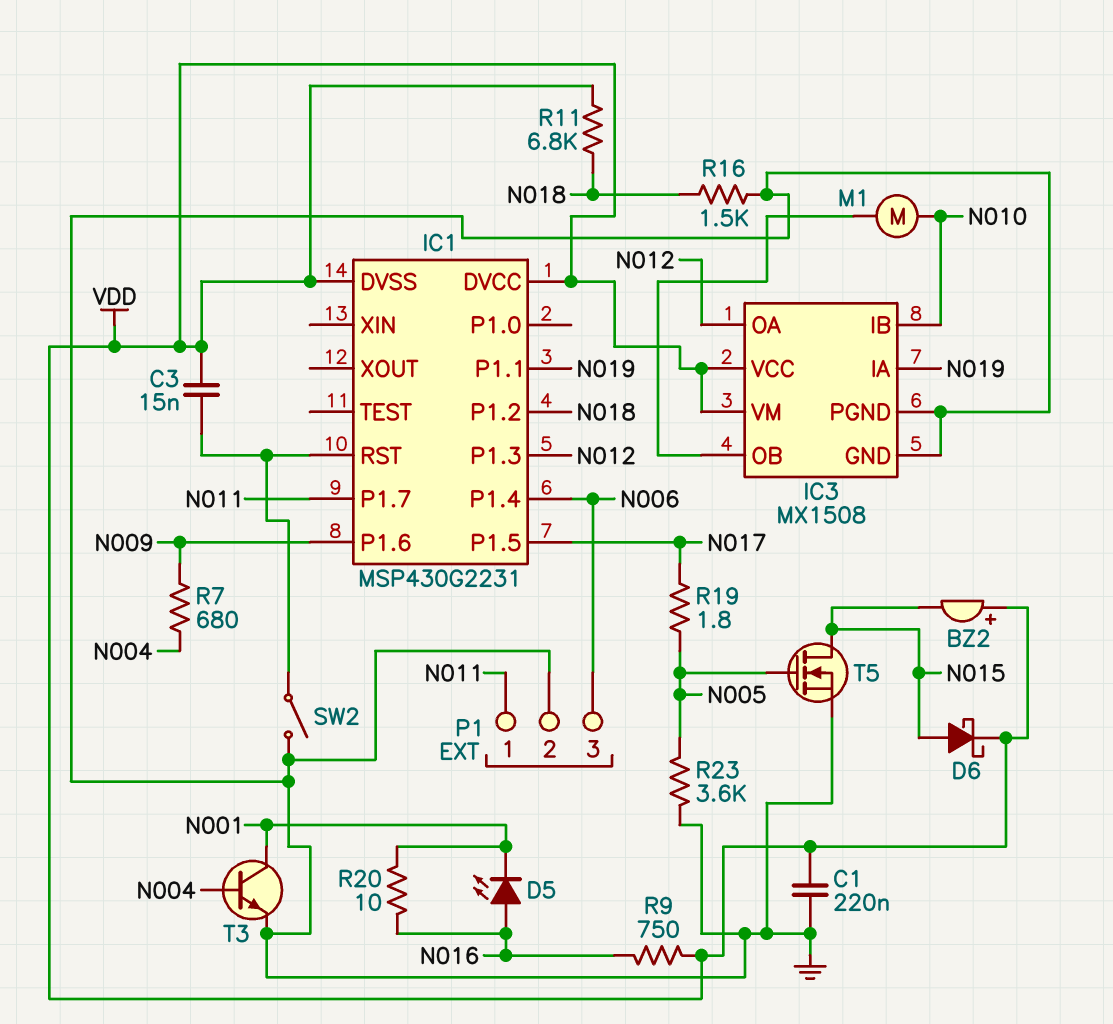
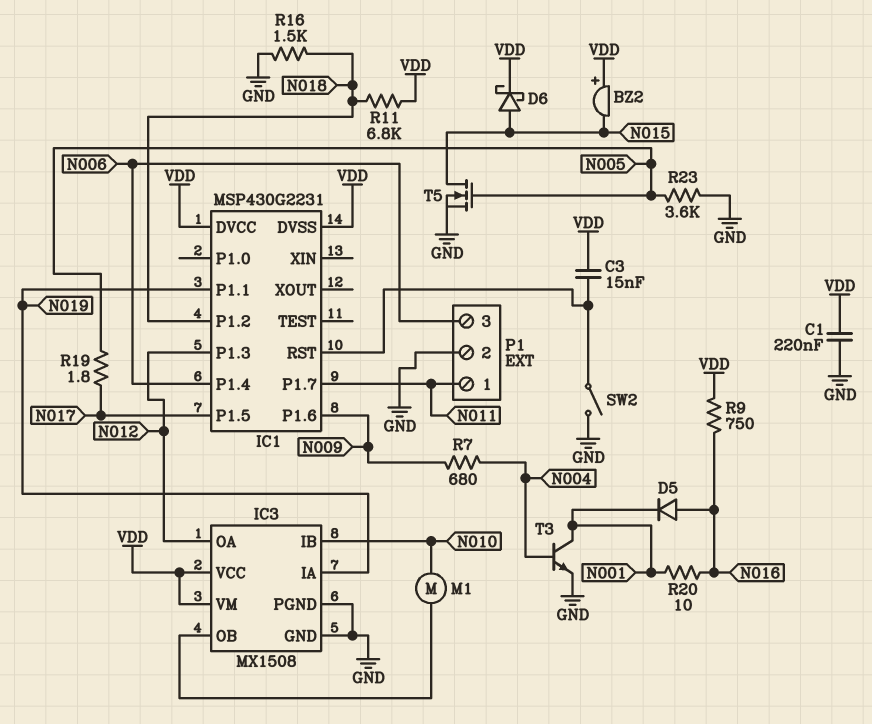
D5: LED (A N016, K N001) -> diode (A N016, K N001)

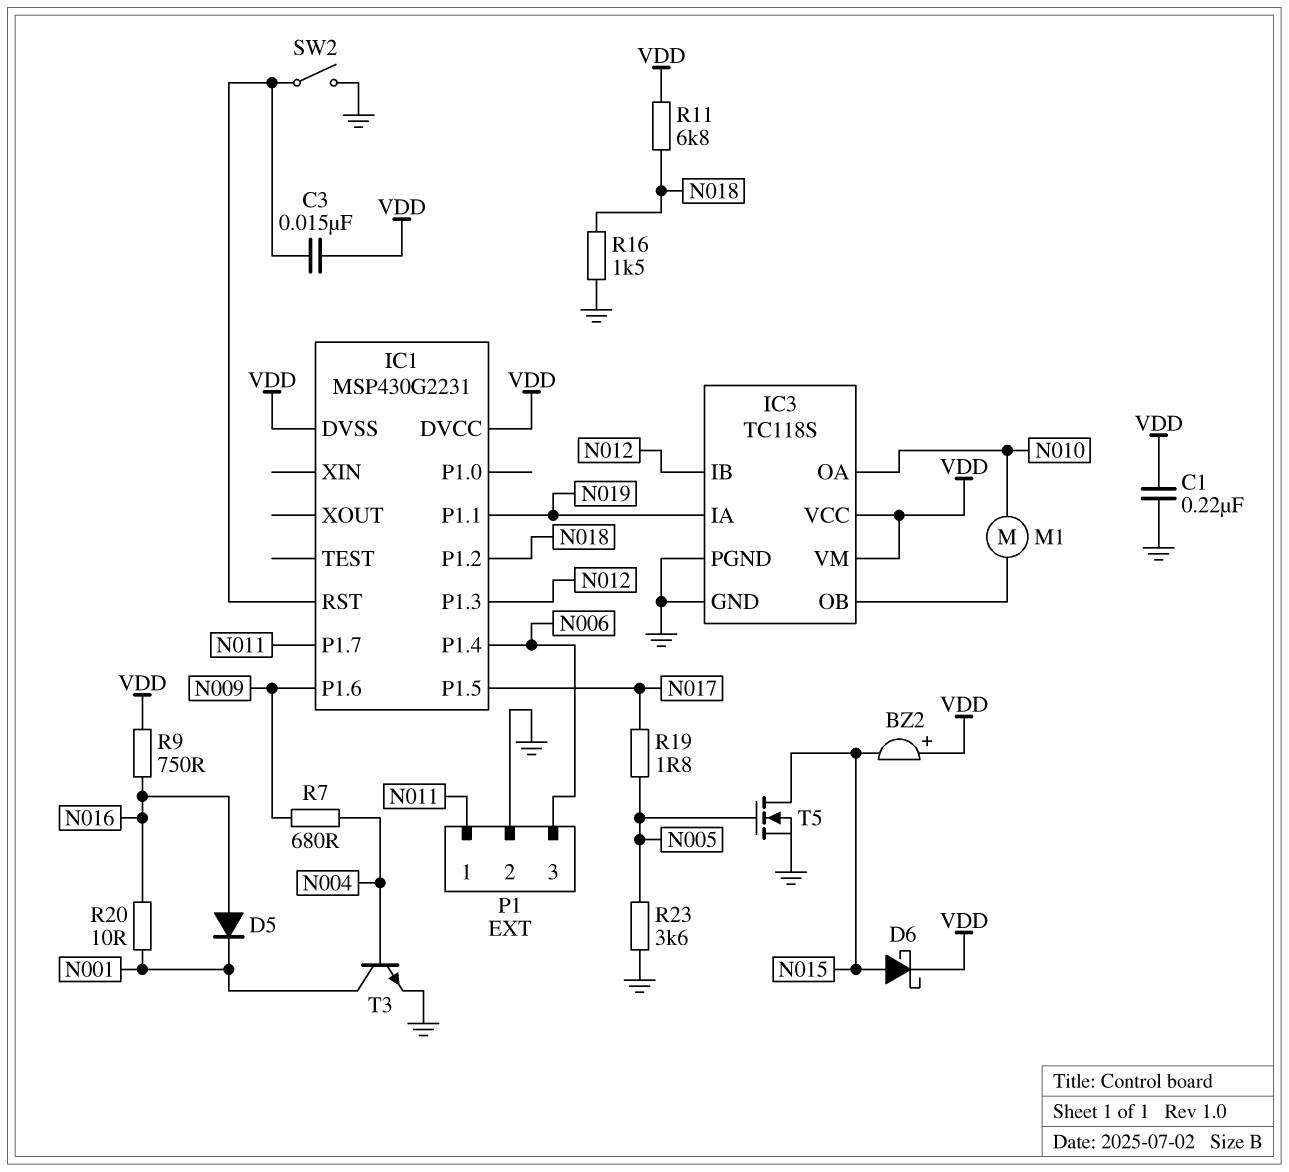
IC3: MX1508 -> TC118S
IC3 pin IB: N010 -> N012
IC3 pin OA: N012 -> N010

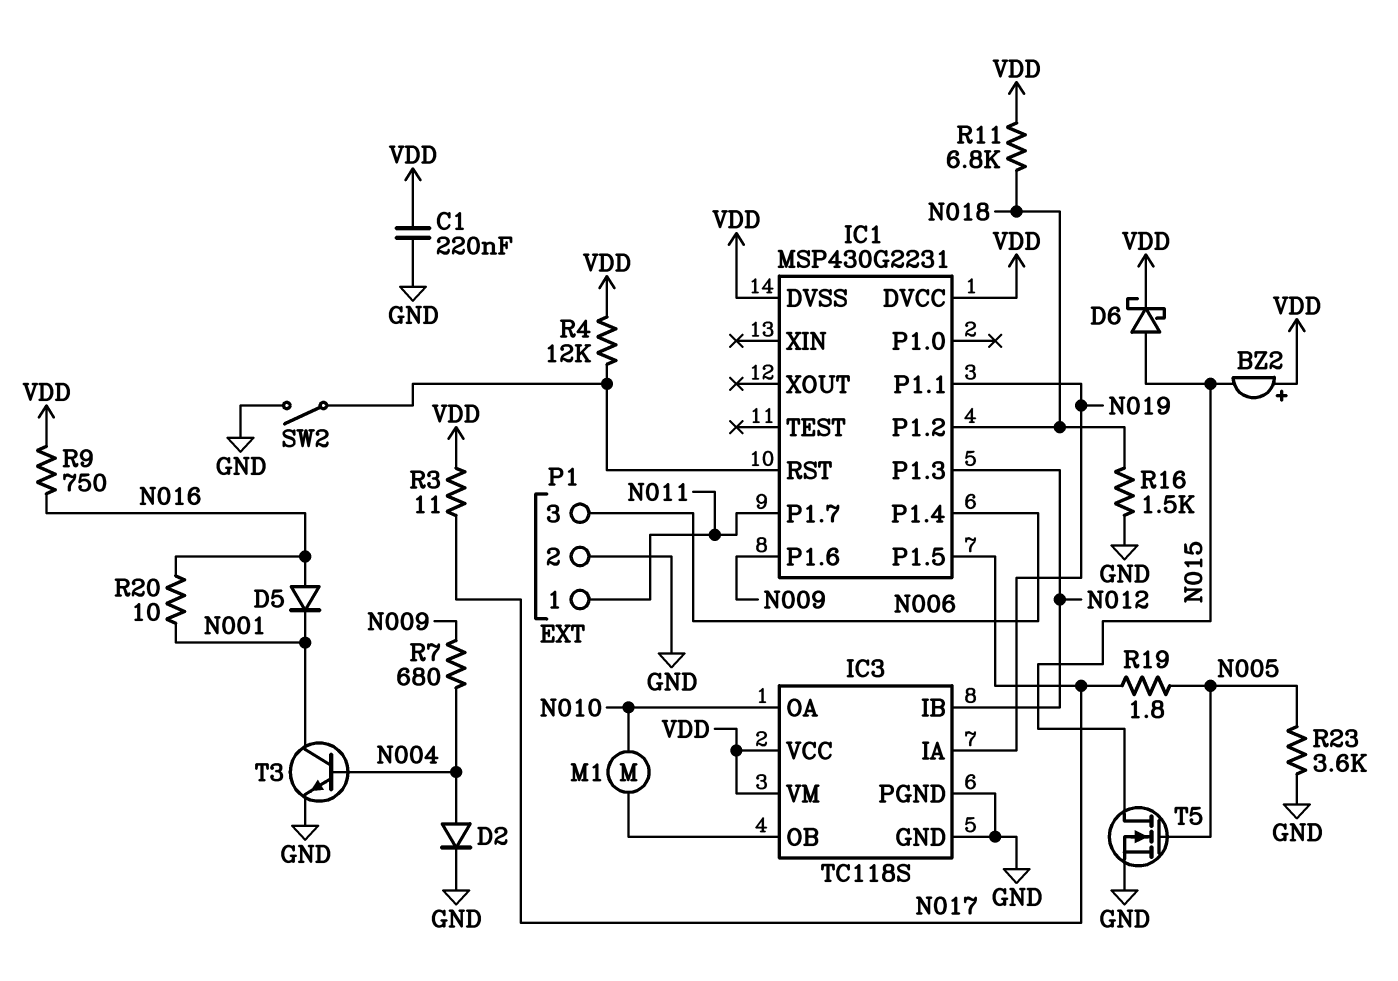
C3: 15nF (IC1/RST, VDD) -> none
D2: none -> diode (A N004, K GND)
R3: none -> 11 (N017, VDD)
R4: none -> 12k (IC1/RST, VDD)

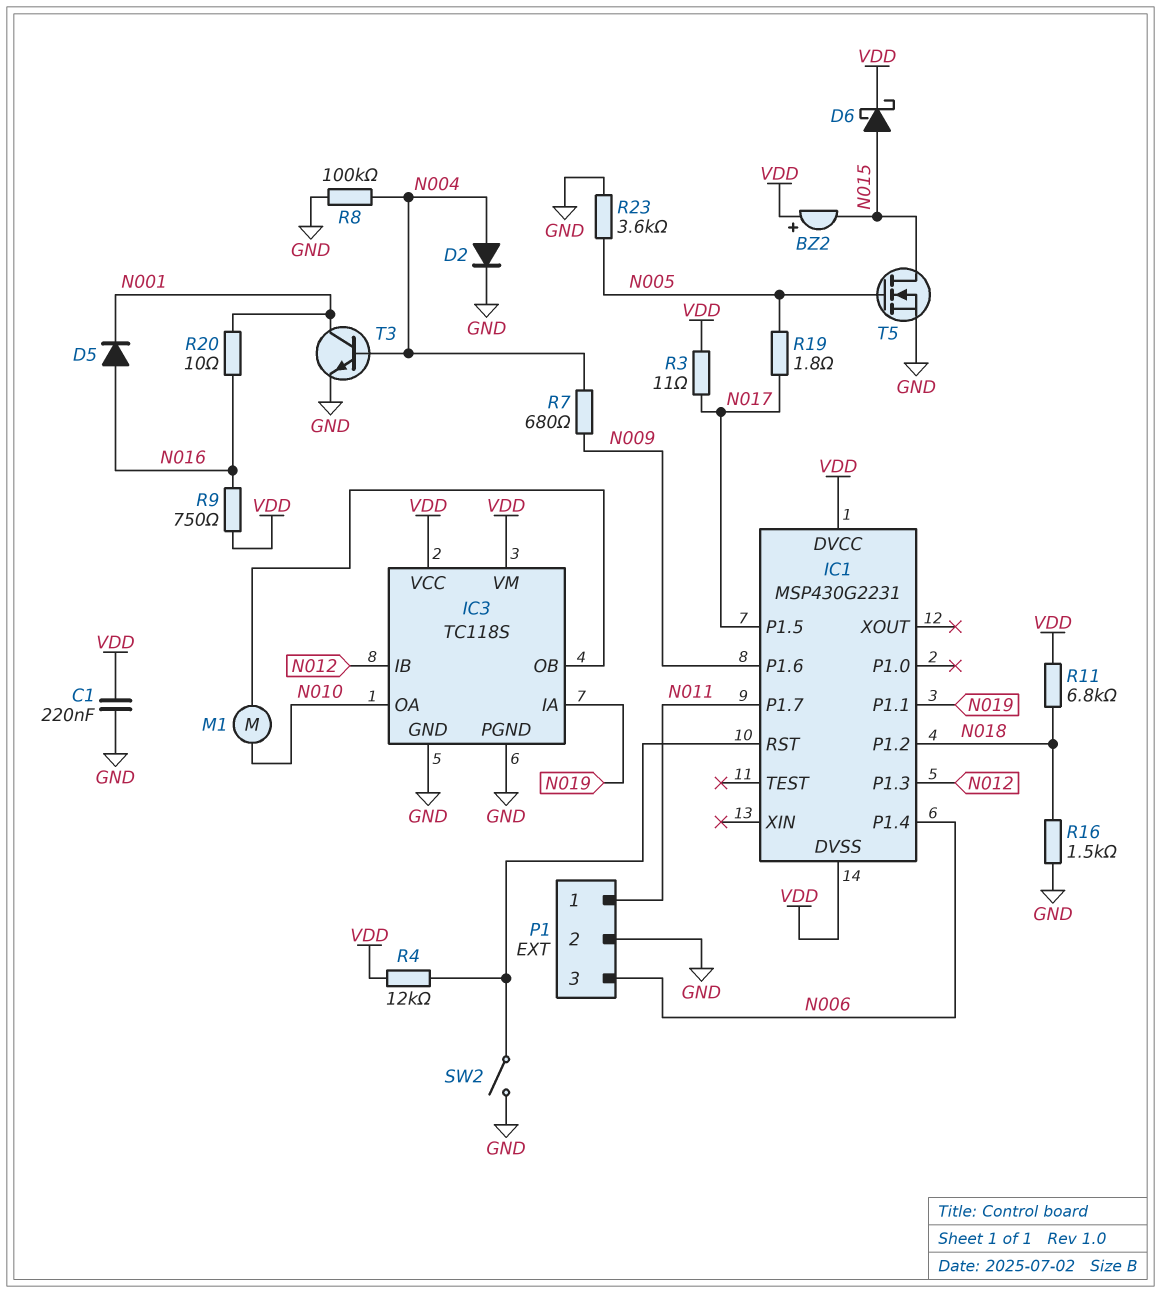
R8: none -> 100k (GND, N004)

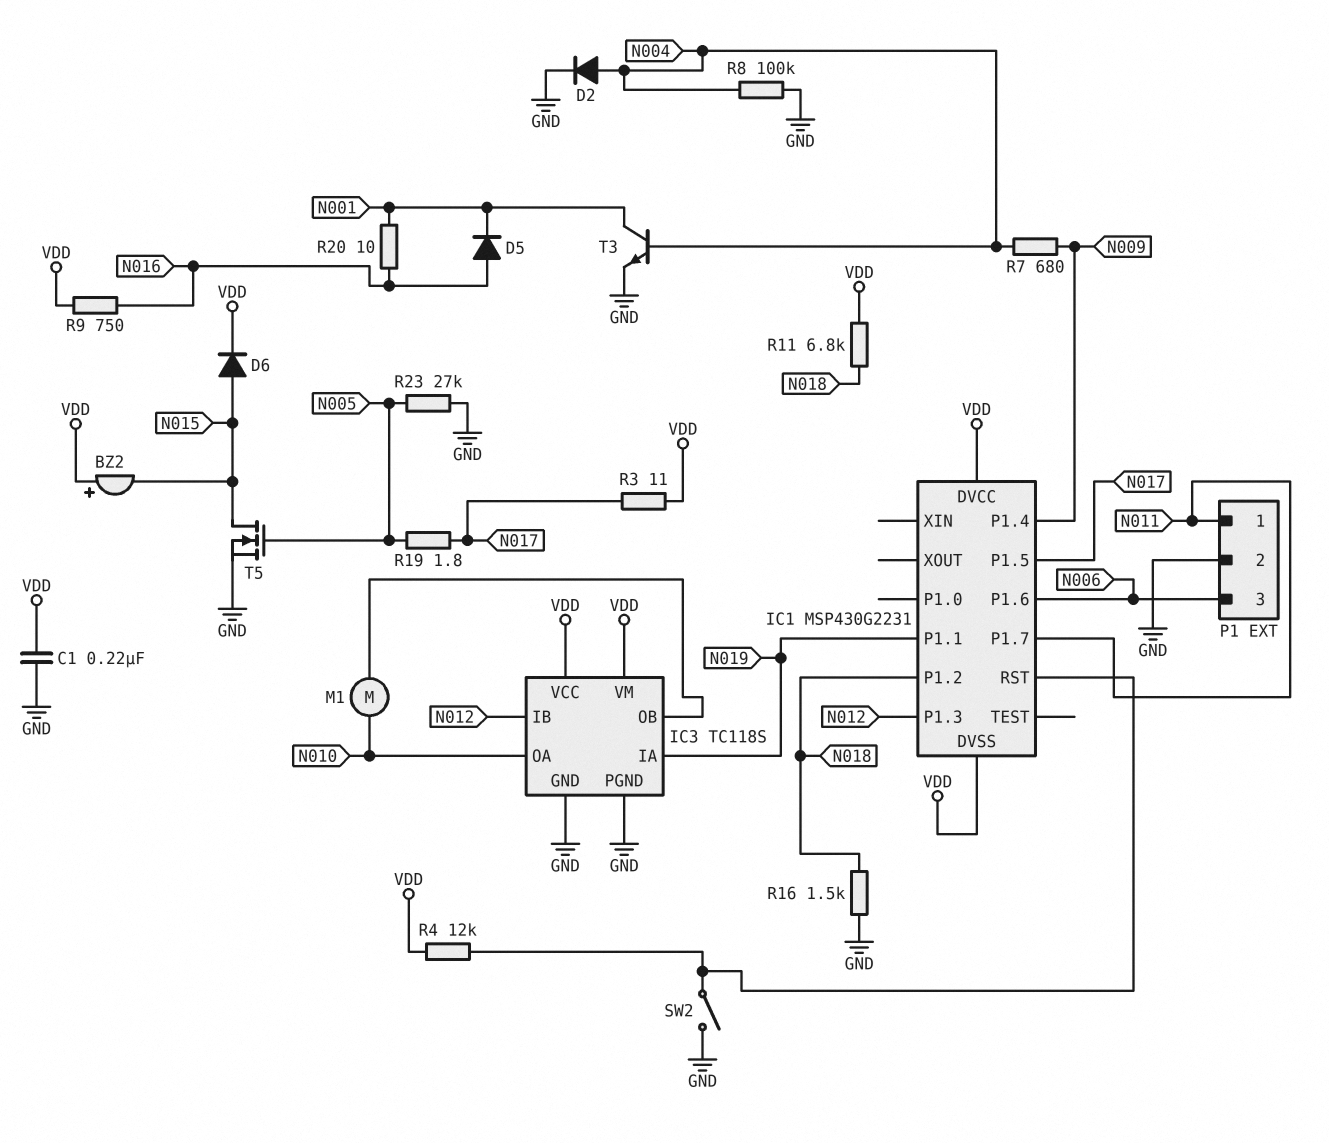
D6: schottky (A N015, K VDD) -> diode (A N015, K VDD)
IC1 pin P1.4: N006 -> N009
IC1 pin P1.6: N009 -> N006
R23: 3.6k (GND, N005) -> 27k (GND, N005)

